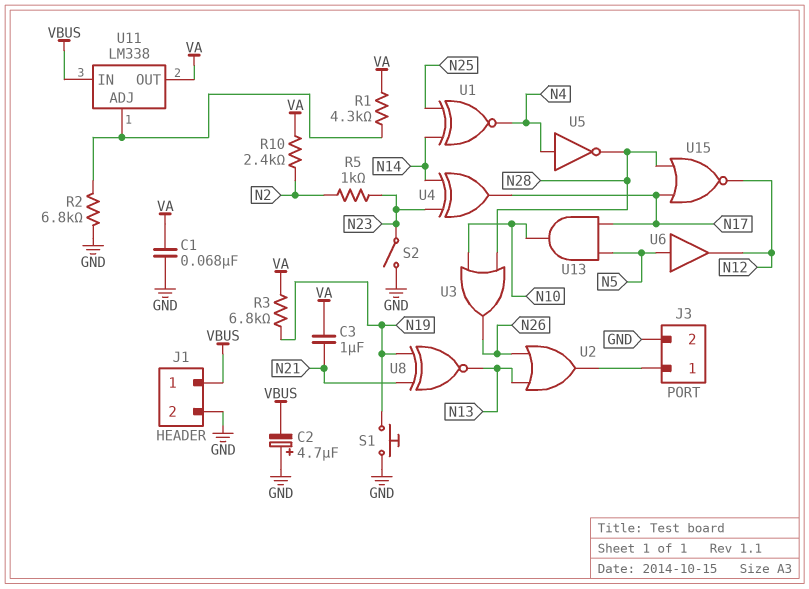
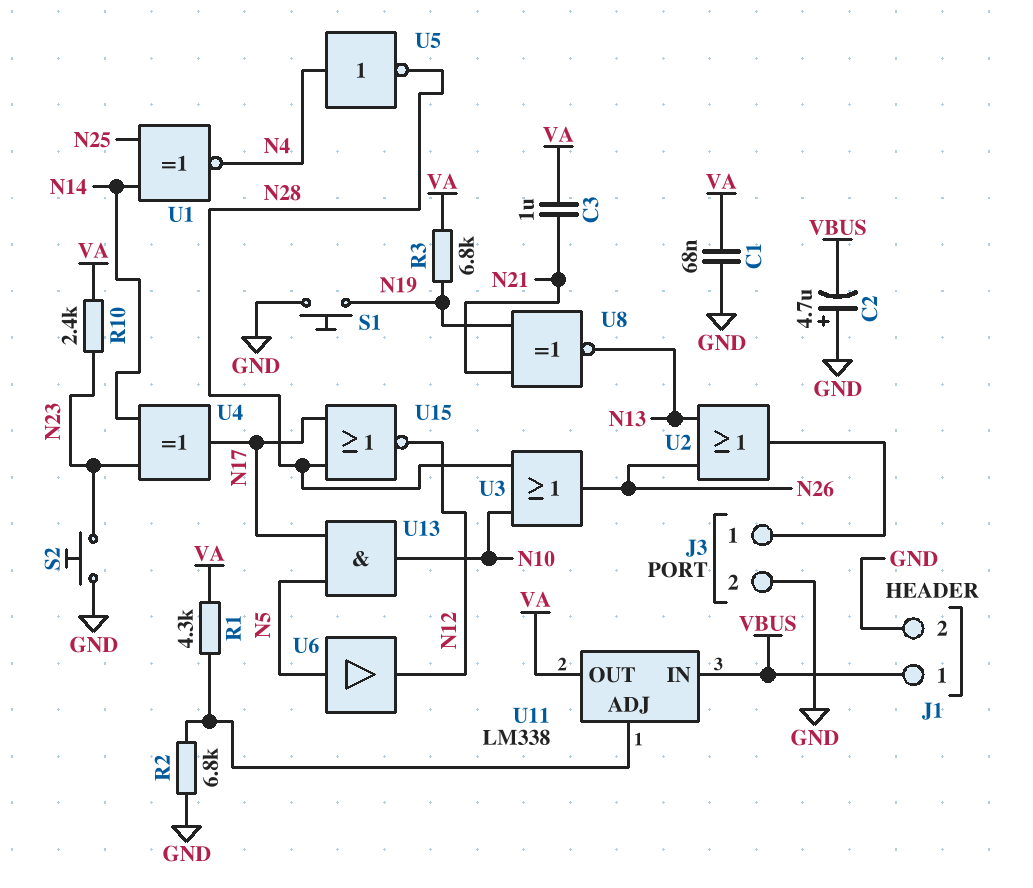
R5: 1k (N2, N23) -> none
R10: 2.4k (N2, VA) -> 2.4k (N23, VA)
S2: switch (GND, N23) -> button (GND, N23)

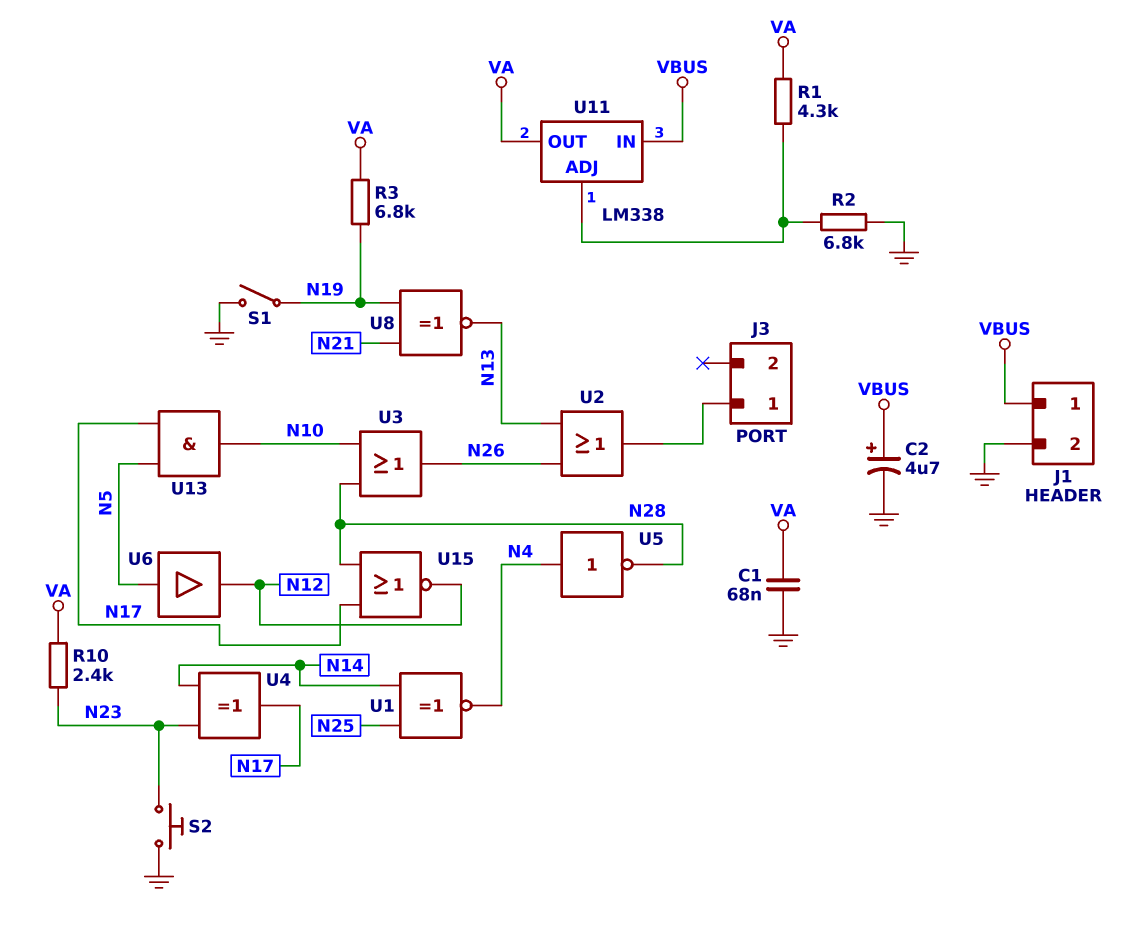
C2: 4.7uF (plus GND, minus VBUS) -> 4.7uF (plus VBUS, minus GND)
C3: 1uF (N21, VA) -> none
J3 pin 2: GND -> none
S1: button (GND, N19) -> switch (GND, N19)

